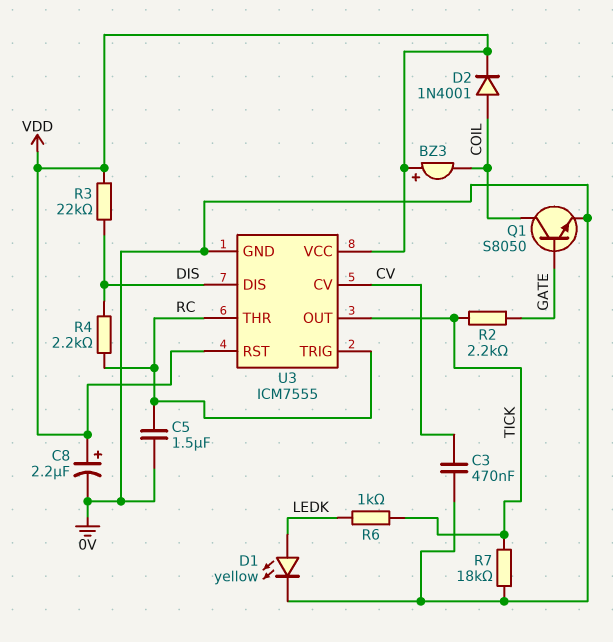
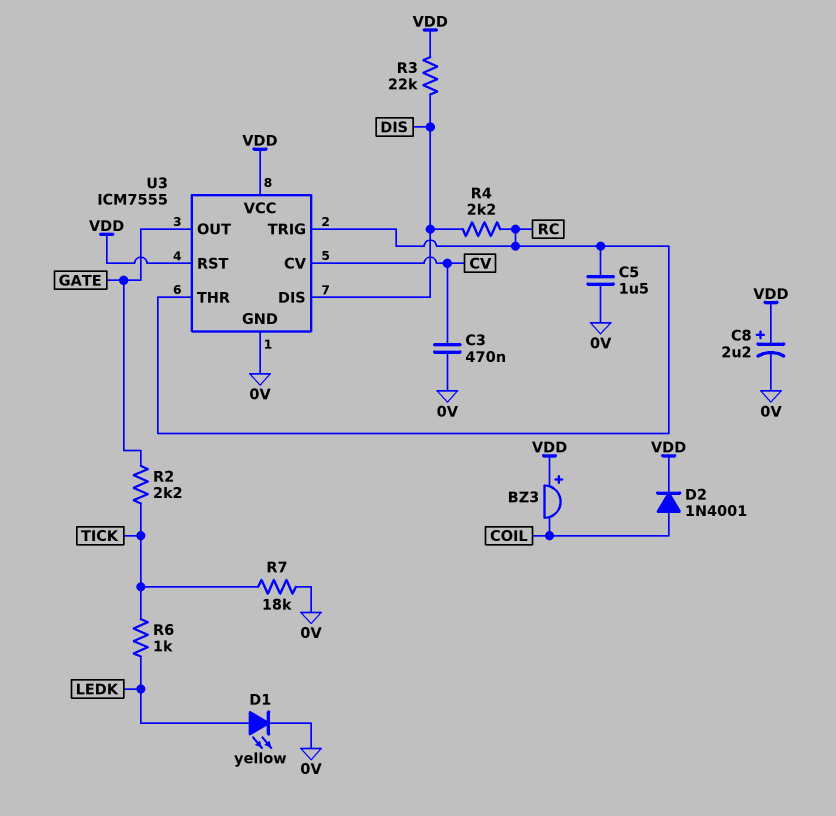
Q1: NPN S8050 (B GATE, C COIL, E 0V) -> none
U3 pin OUT: TICK -> GATE

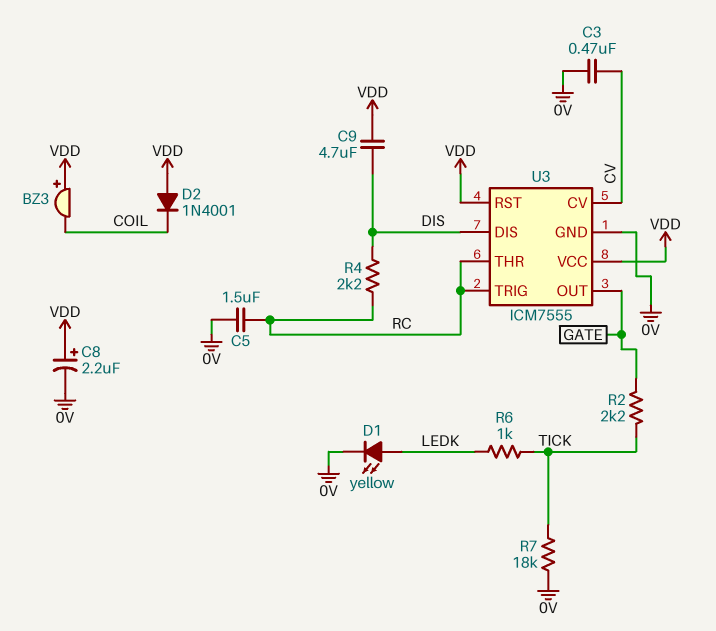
C9: none -> 4.7uF (DIS, VDD)
D2: diode 1N4001 (A COIL, K VDD) -> diode 1N4001 (A VDD, K COIL)
R3: 22k (DIS, VDD) -> none

